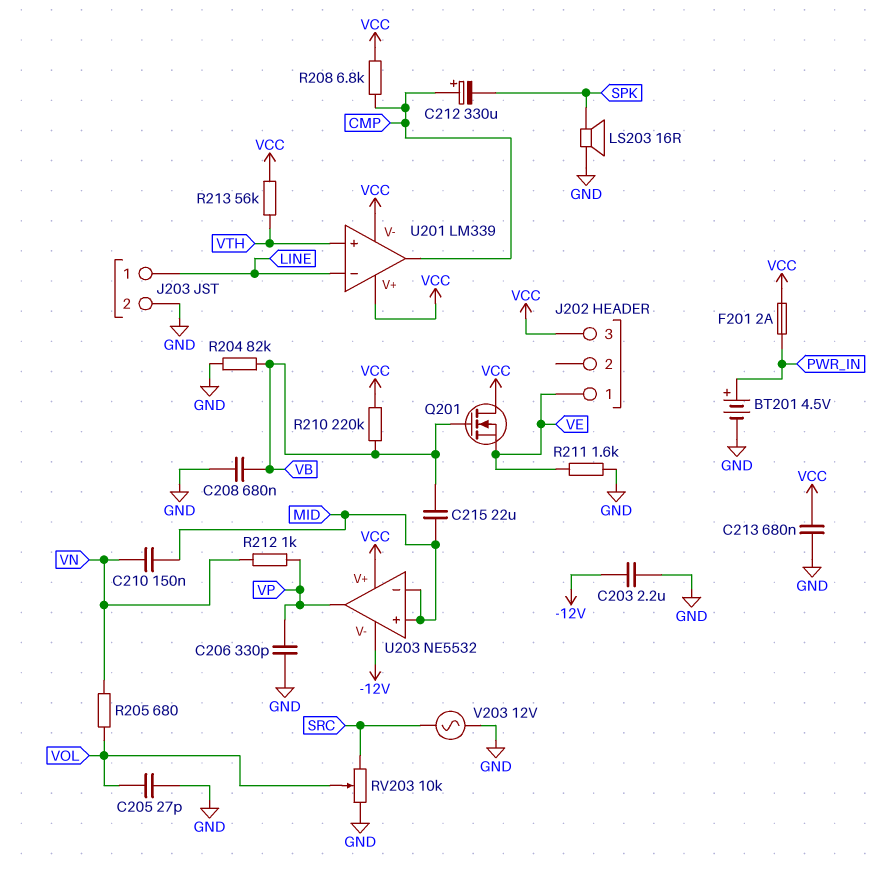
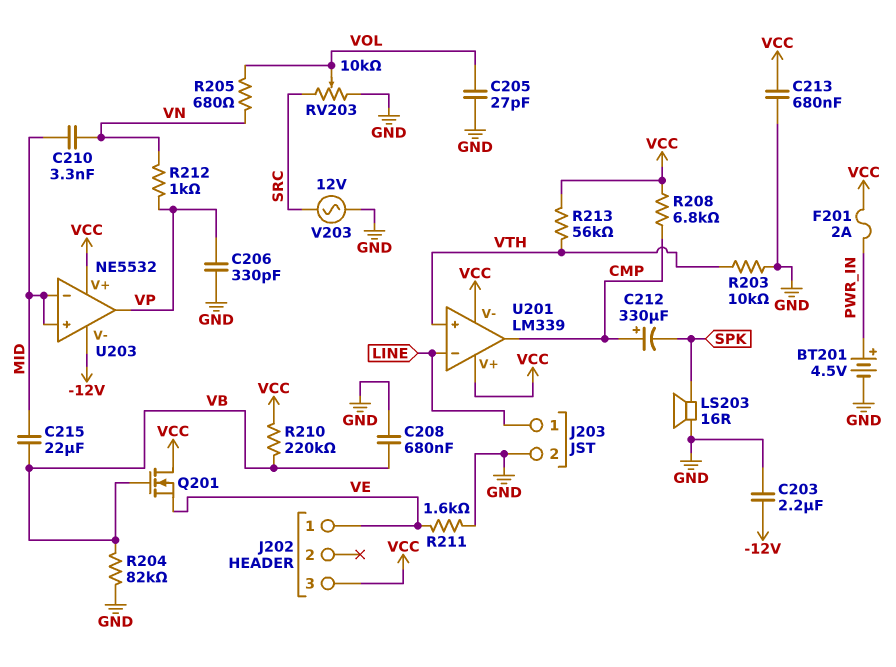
C210: 150nF (MID, VN) -> 3.3nF (MID, VN)
R203: none -> 10k (GND, VTH)

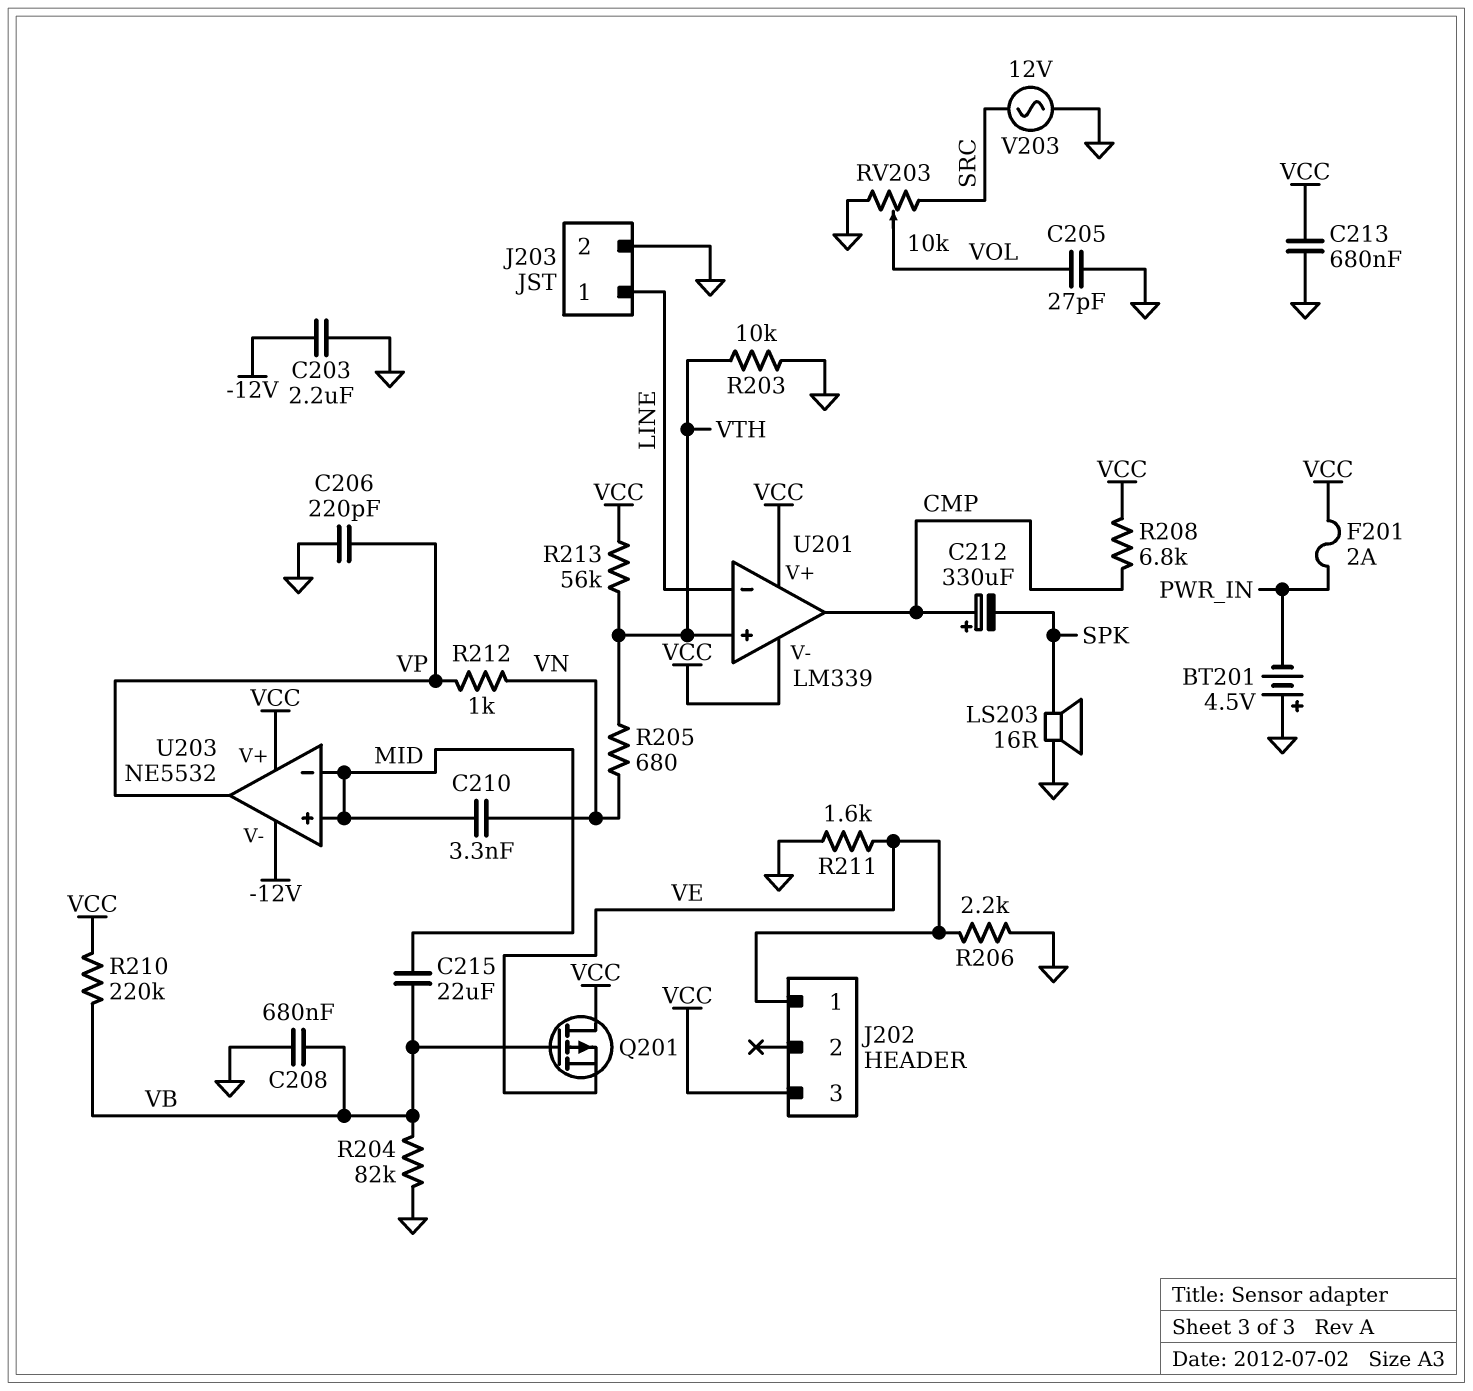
BT201: 4.5V (plus PWR_IN, minus GND) -> 4.5V (plus GND, minus PWR_IN)
C206: 330pF (GND, VP) -> 220pF (GND, VP)
Q201: NMOS (G VB, D VCC, S VE) -> PMOS (G VB, D VCC, S VE)
R205: 680 (VN, VOL) -> 680 (VN, VTH)
R206: none -> 2.2k (GND, VE)

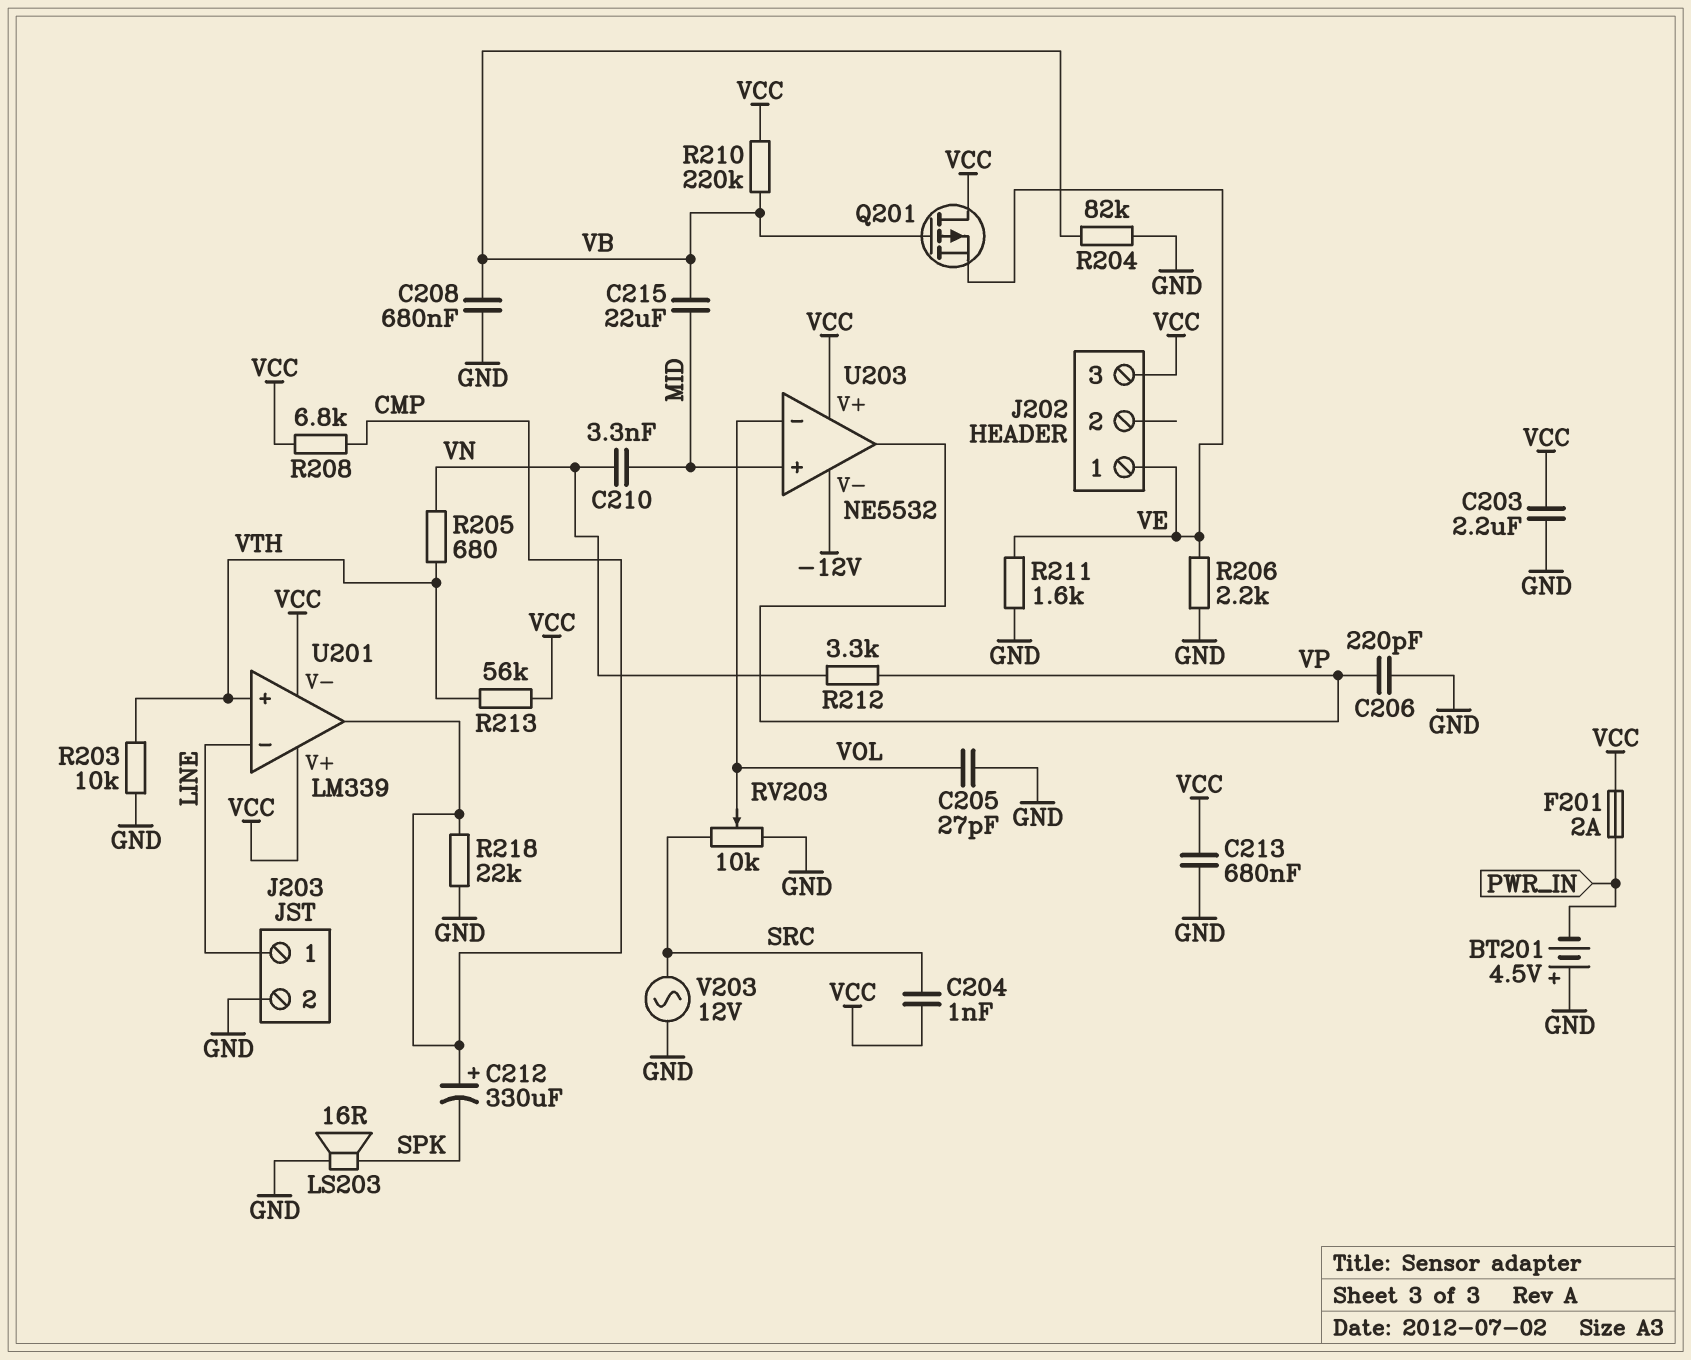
C203: 2.2uF (-12V, GND) -> 2.2uF (GND, VCC)
C204: none -> 1nF (SRC, VCC)
R212: 1k (VN, VP) -> 3.3k (VN, VP)
R218: none -> 22k (CMP, GND)
U203 pin in-: MID -> VOL

